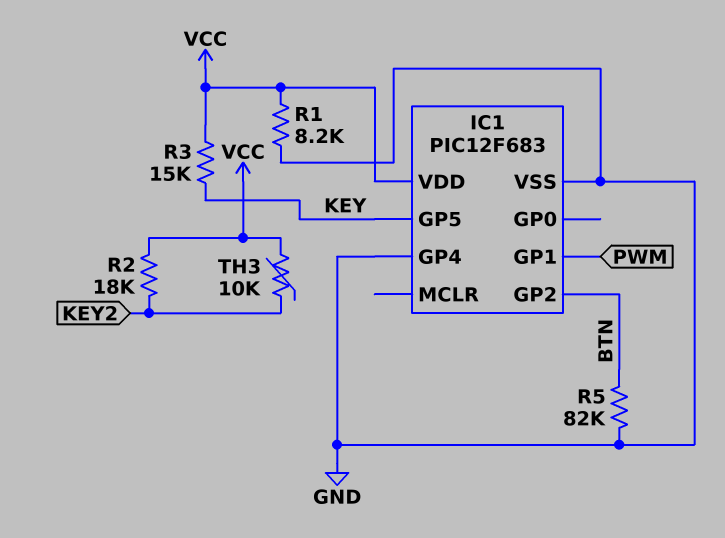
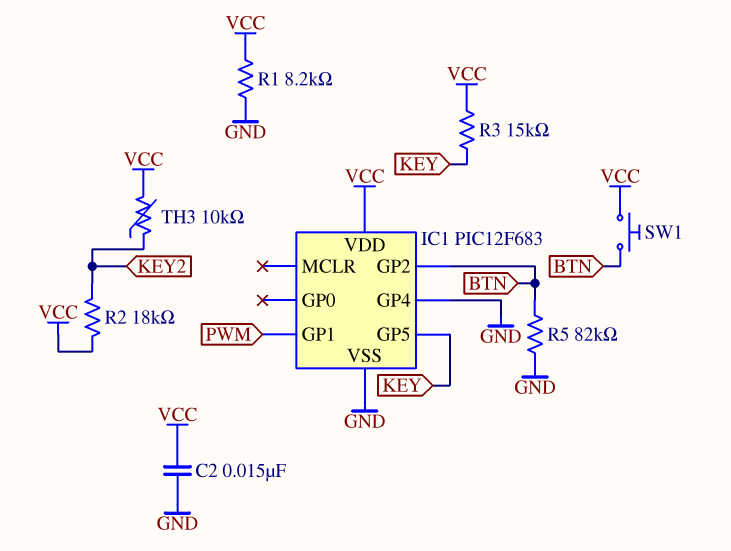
C2: none -> 15nF (GND, VCC)
SW1: none -> button (BTN, VCC)

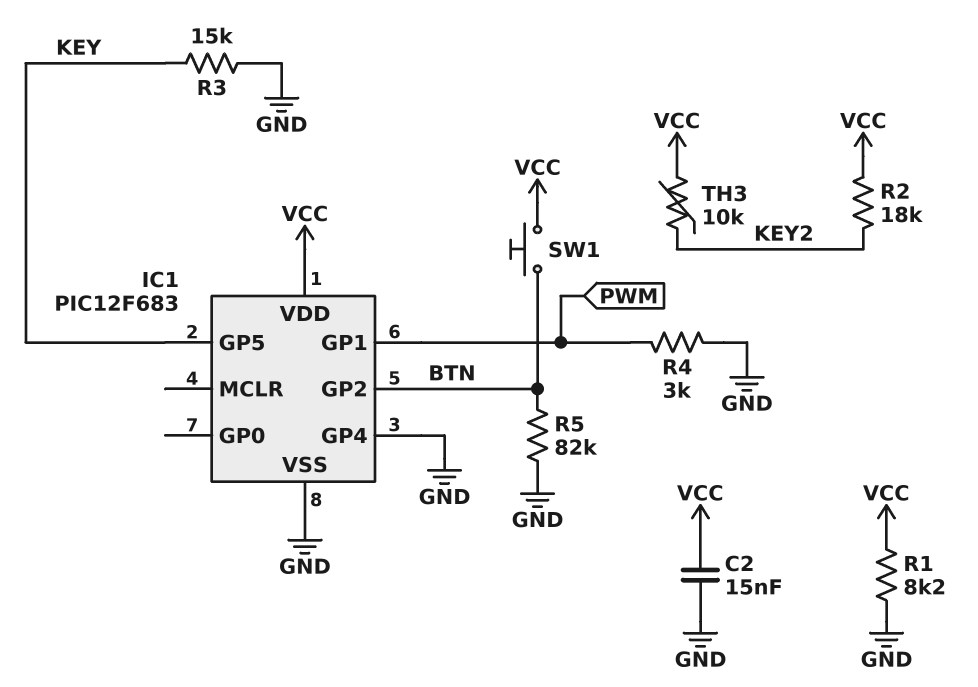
R3: 15k (KEY, VCC) -> 15k (GND, KEY)
R4: none -> 3k (GND, PWM)

